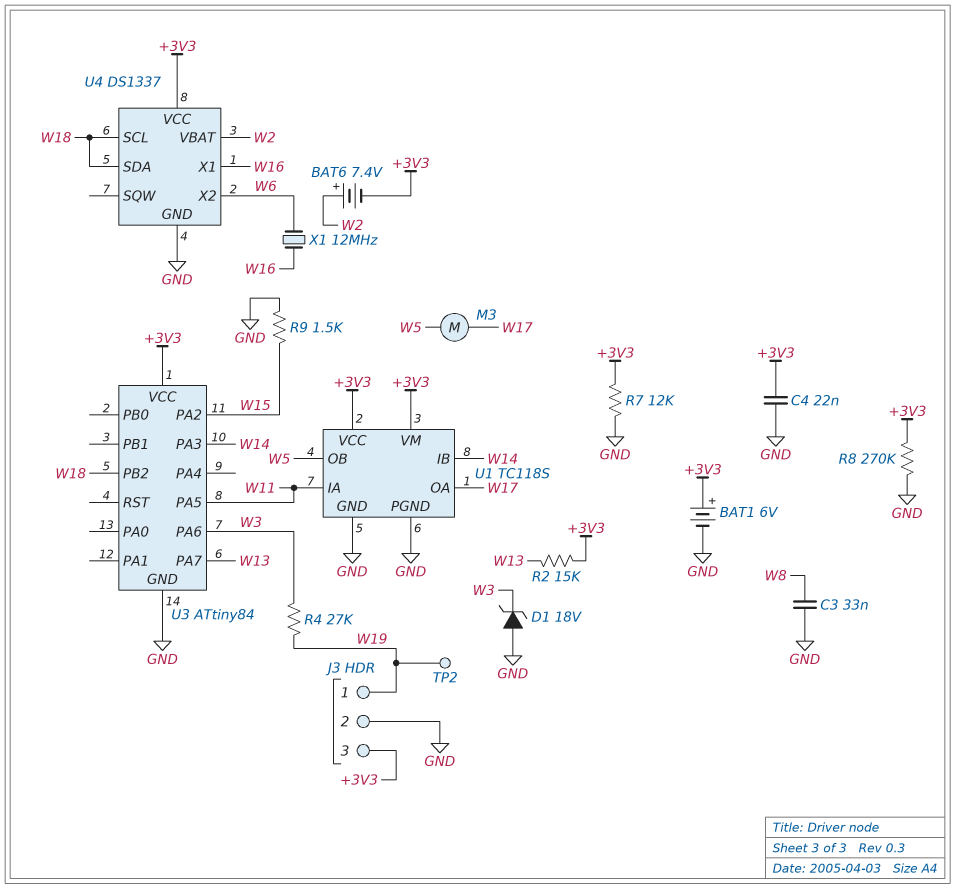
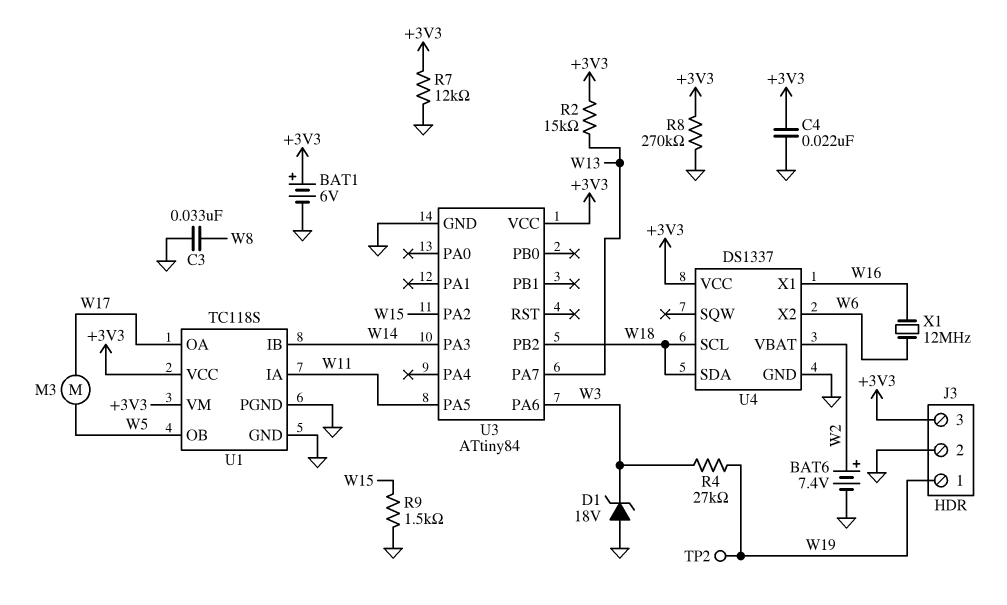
BAT6: 7.4V (plus W2, minus +3V3) -> 7.4V (plus W2, minus GND)

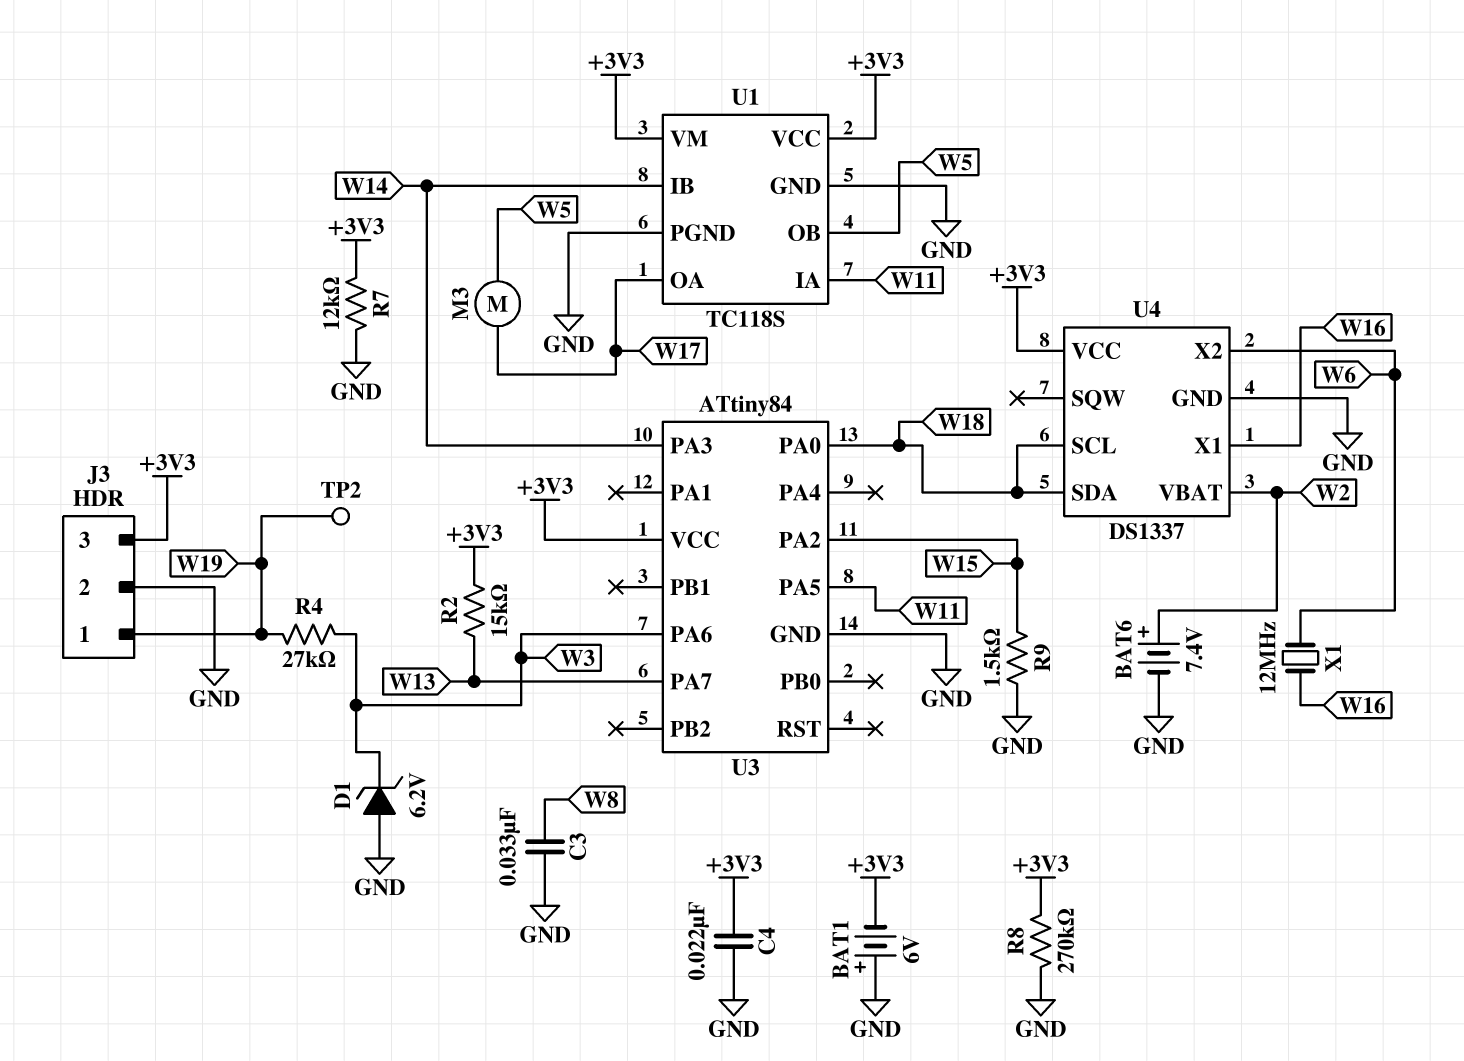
BAT1: 6V (plus +3V3, minus GND) -> 6V (plus GND, minus +3V3)
D1: zener 18V (A GND, K W3) -> zener 6.2V (A GND, K W3)
U3 pin PA0: none -> W18
U3 pin PB2: W18 -> none

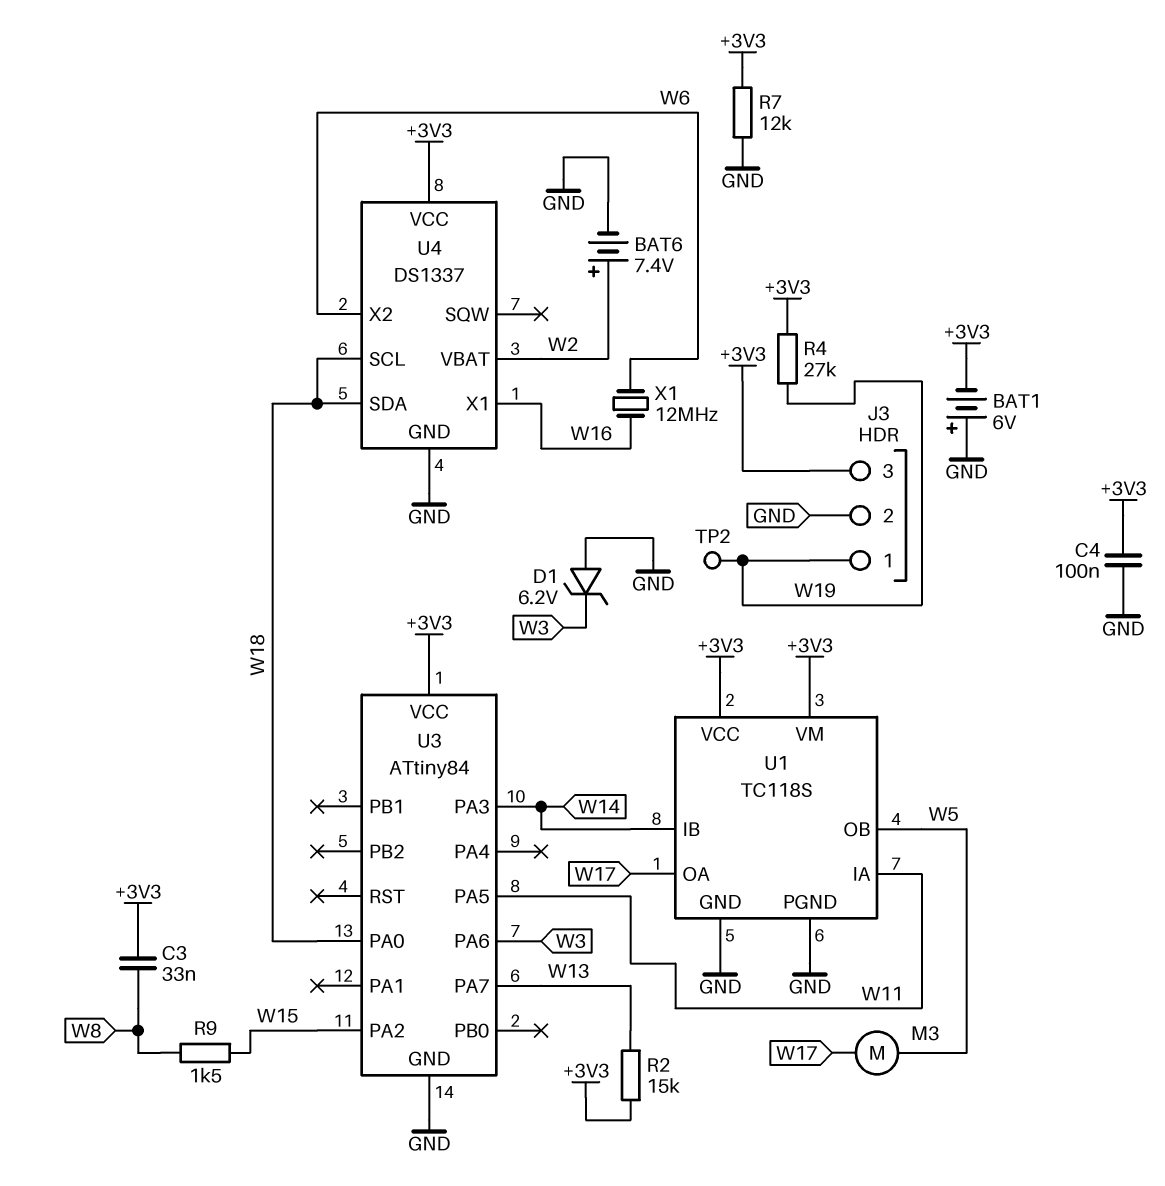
C3: 33nF (GND, W8) -> 33nF (+3V3, W8)
C4: 22nF (+3V3, GND) -> 100nF (+3V3, GND)
R4: 27k (W3, W19) -> 27k (+3V3, W19)
R8: 270k (+3V3, GND) -> none
R9: 1.5k (GND, W15) -> 1.5k (W8, W15)

